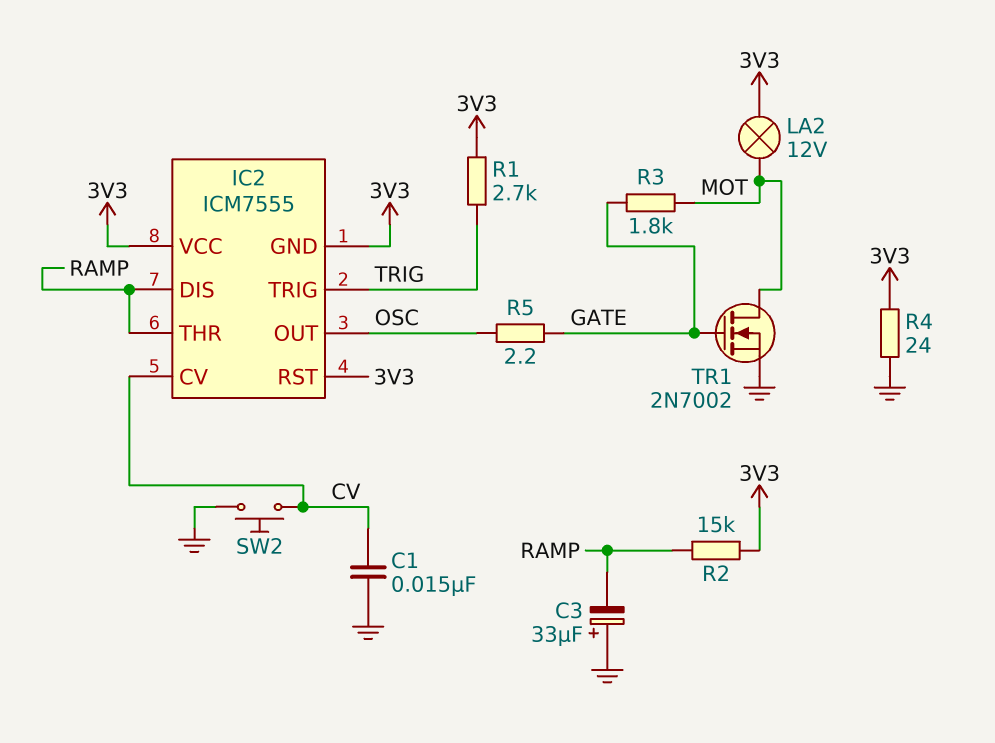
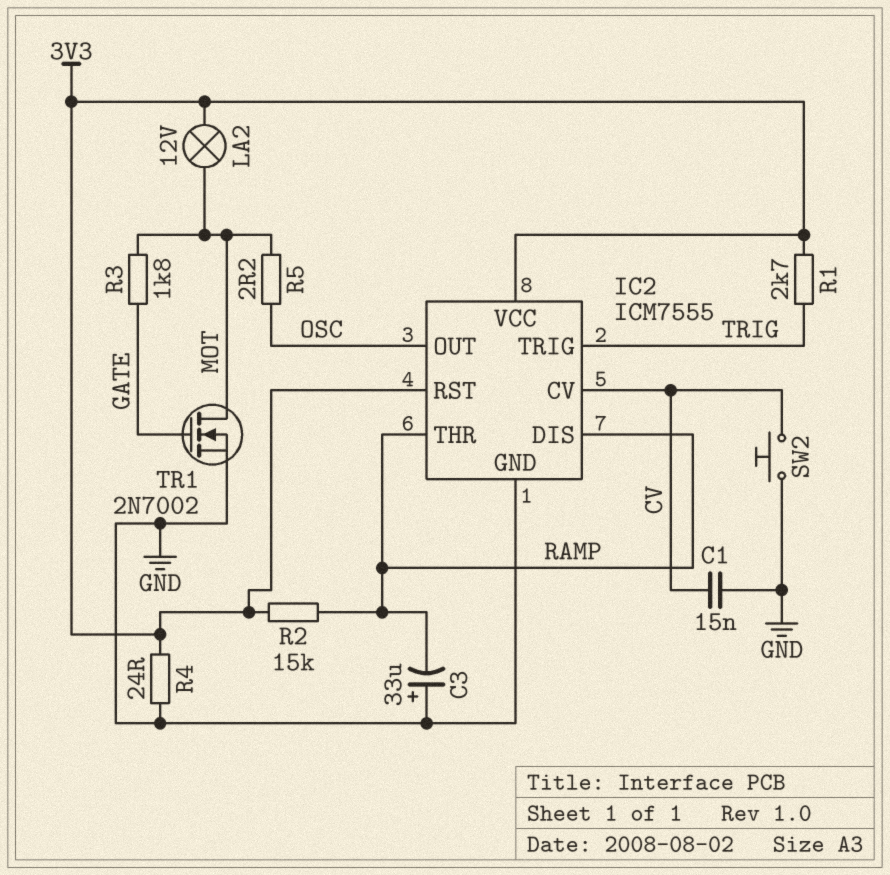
IC2 pin GND: 3V3 -> GND
R5: 2.2 (GATE, OSC) -> 2.2 (MOT, OSC)

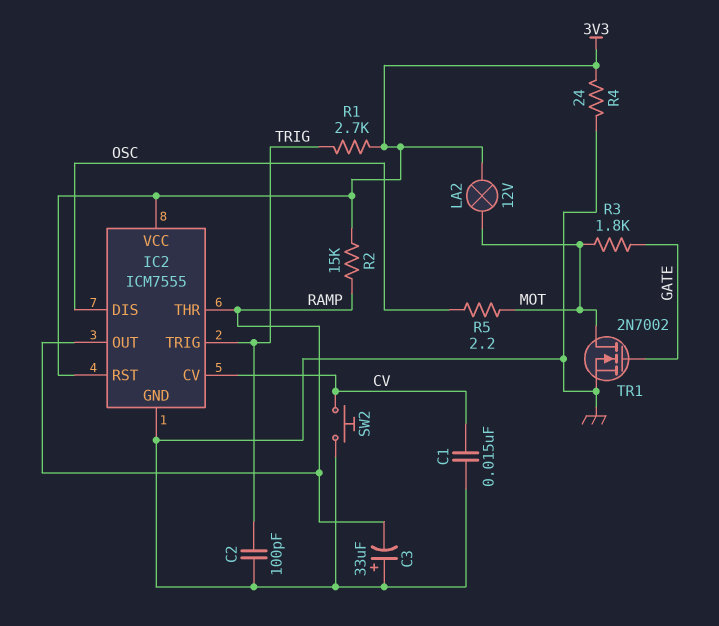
C2: none -> 100pF (GND, TRIG)
IC2 pin DIS: RAMP -> OSC
IC2 pin OUT: OSC -> RAMP

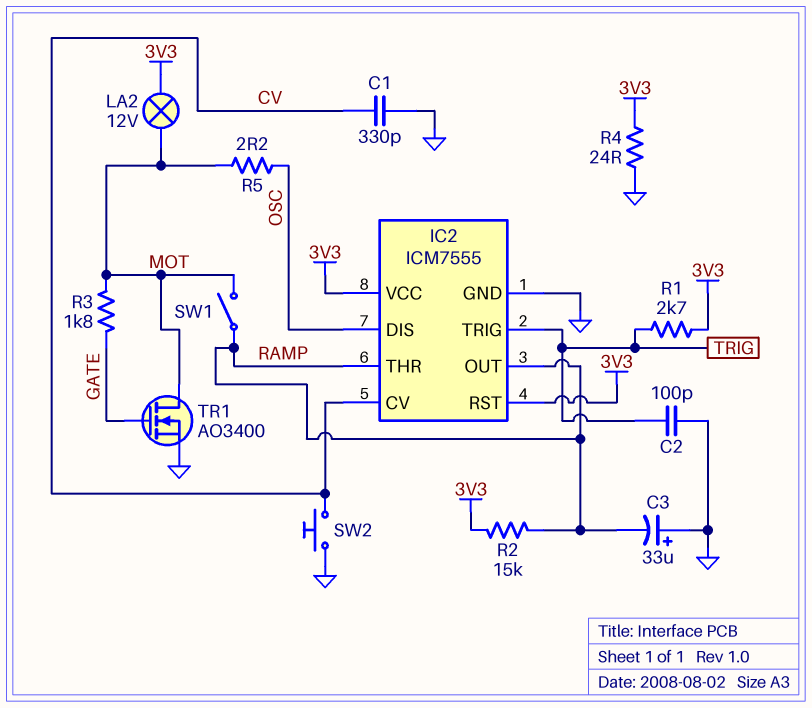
C1: 15nF (CV, GND) -> 330pF (CV, GND)
SW1: none -> switch (MOT, RAMP)
TR1: NMOS 2N7002 (G GATE, D MOT, S GND) -> NMOS AO3400 (G GATE, D MOT, S GND)

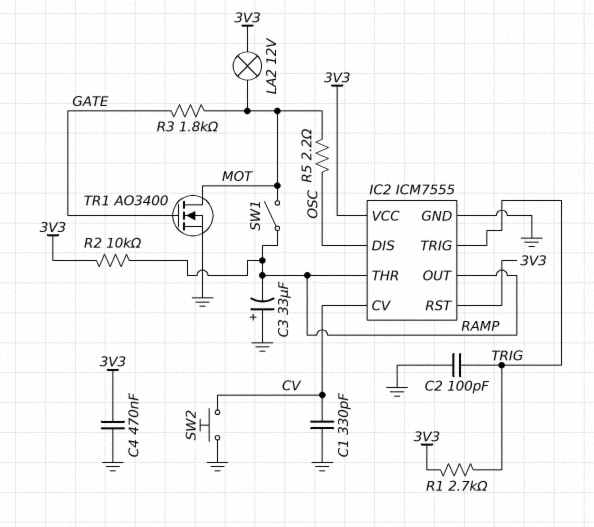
C4: none -> 470nF (3V3, GND)
R2: 15k (3V3, RAMP) -> 10k (3V3, RAMP)
R4: 24 (3V3, GND) -> none

